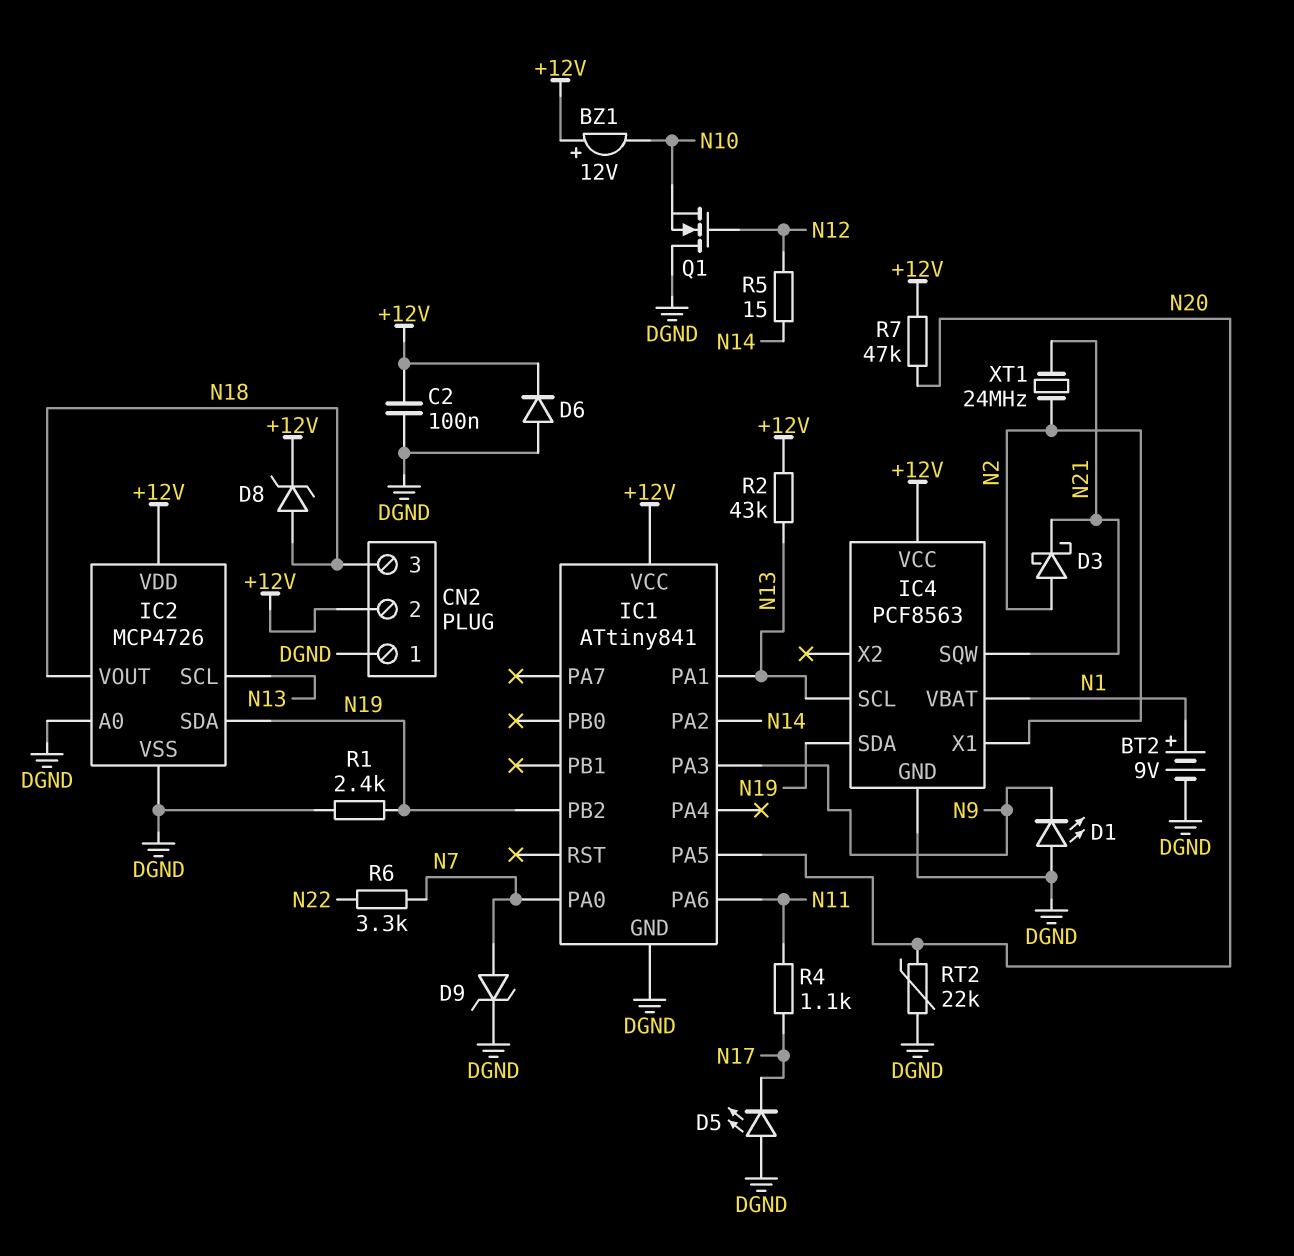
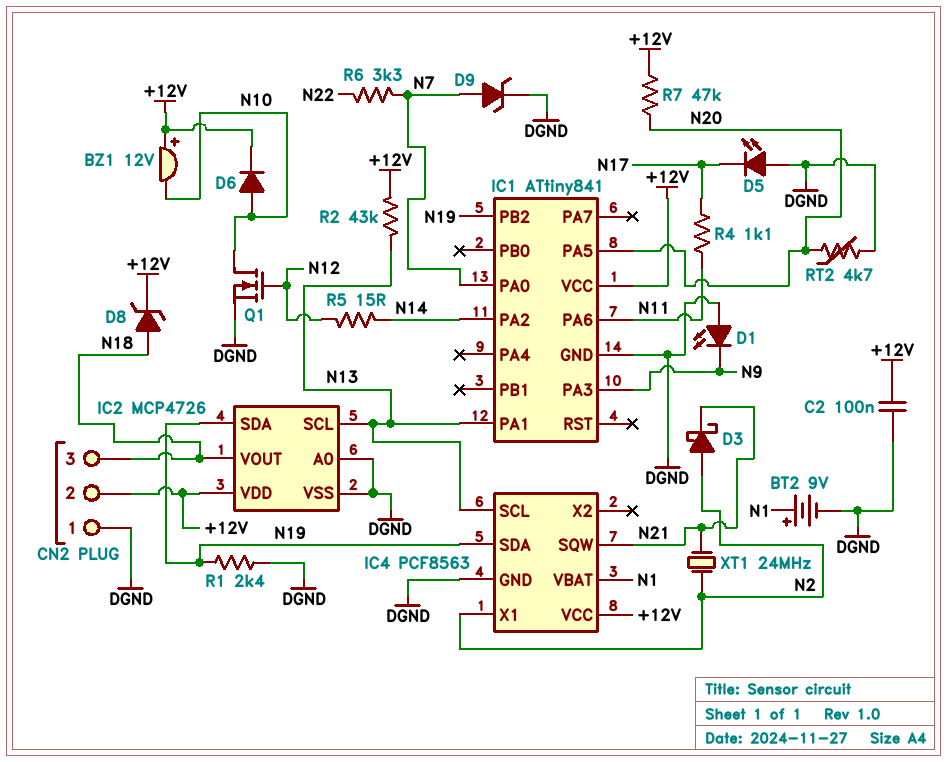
D6: diode (A DGND, K +12V) -> diode (A N10, K +12V)
Q1: NMOS (G N12, D DGND, S N10) -> NMOS (G N12, D N10, S DGND)
RT2: 22k (DGND, N20) -> 4.7k (DGND, N20)

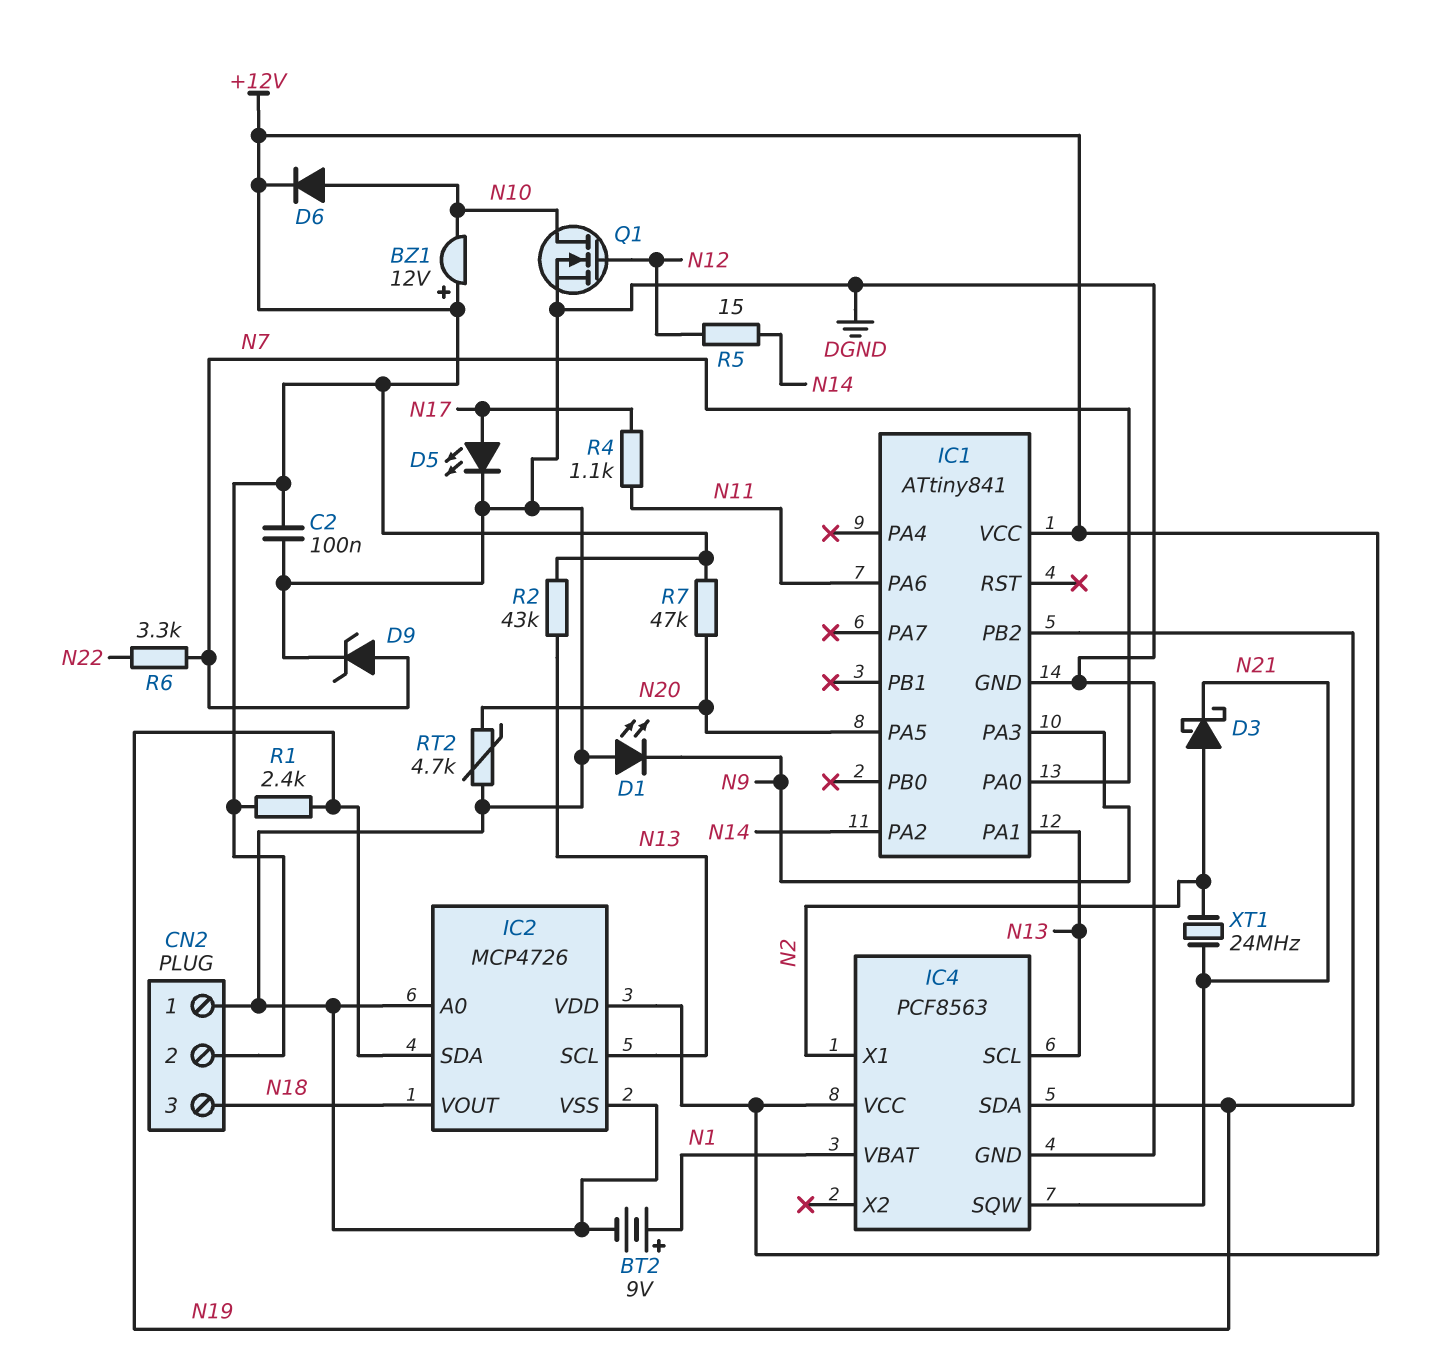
D5: LED (A DGND, K N17) -> LED (A N17, K DGND)
D8: zener (A N18, K +12V) -> none
R1: 2.4k (DGND, N19) -> 2.4k (+12V, N19)

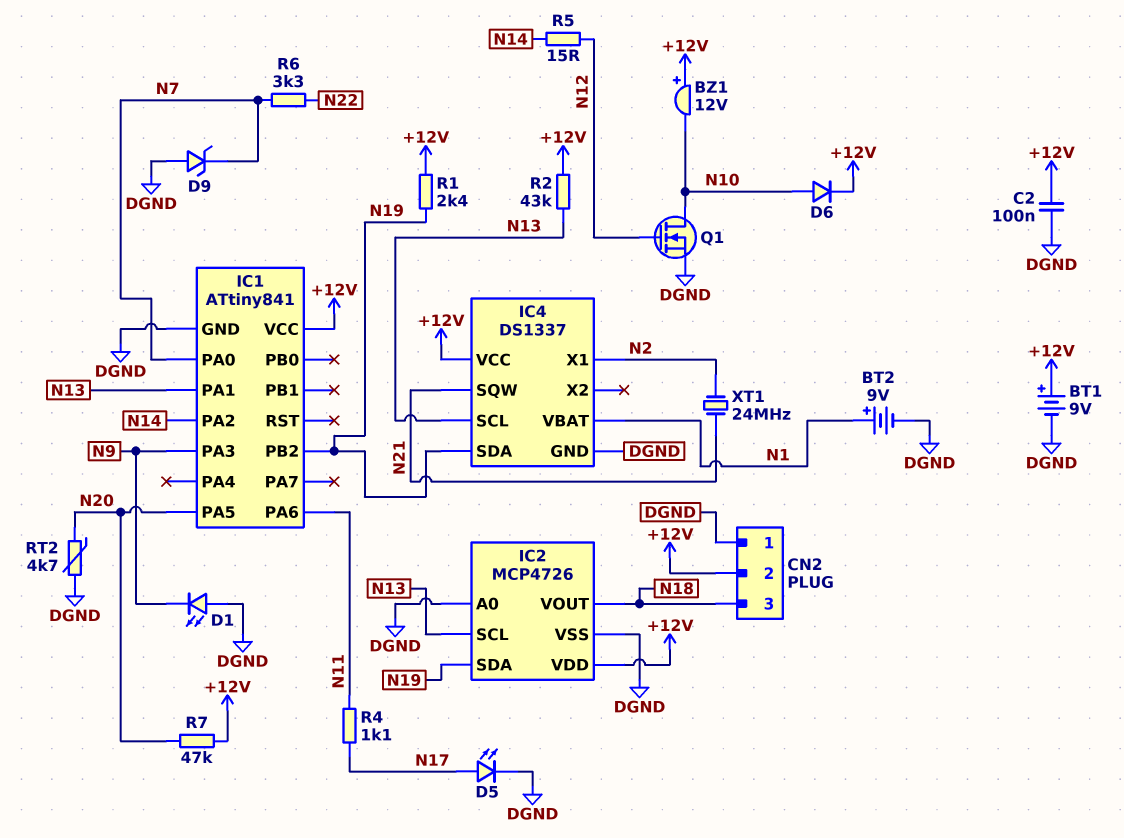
BT1: none -> 9V (plus +12V, minus DGND)
D3: schottky (A N2, K N21) -> none
D9: zener (A N7, K DGND) -> zener (A DGND, K N7)
IC4: PCF8563 -> DS1337

